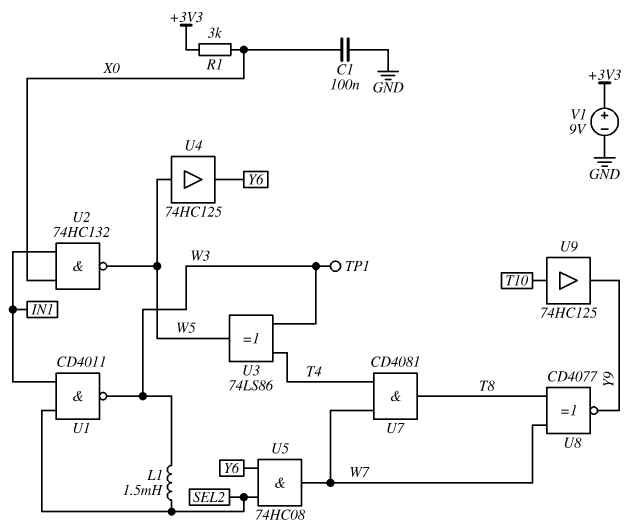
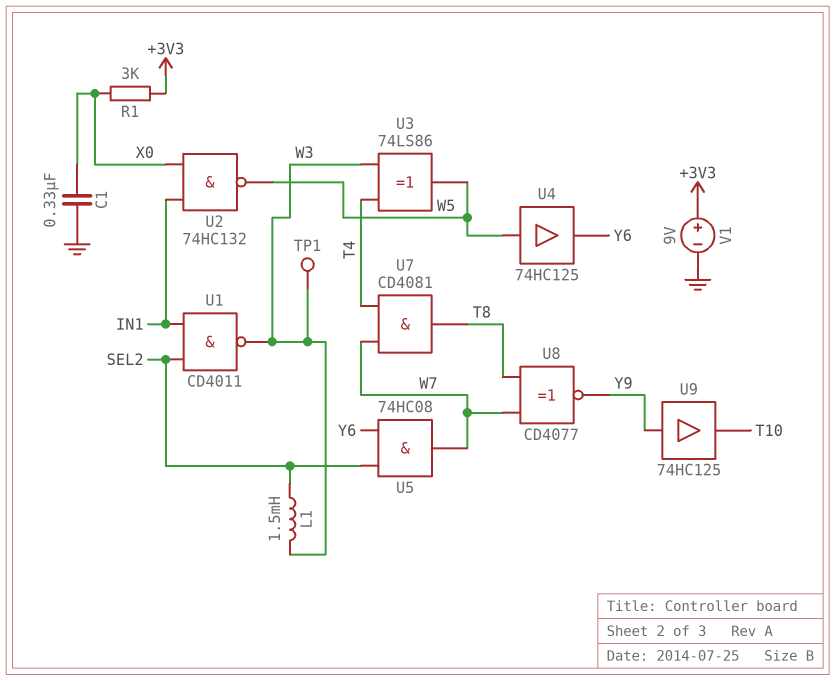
C1: 100nF (GND, X0) -> 330nF (GND, X0)
U9: buffer 74HC125 (in T10, out Y9) -> buffer 74HC125 (in Y9, out T10)

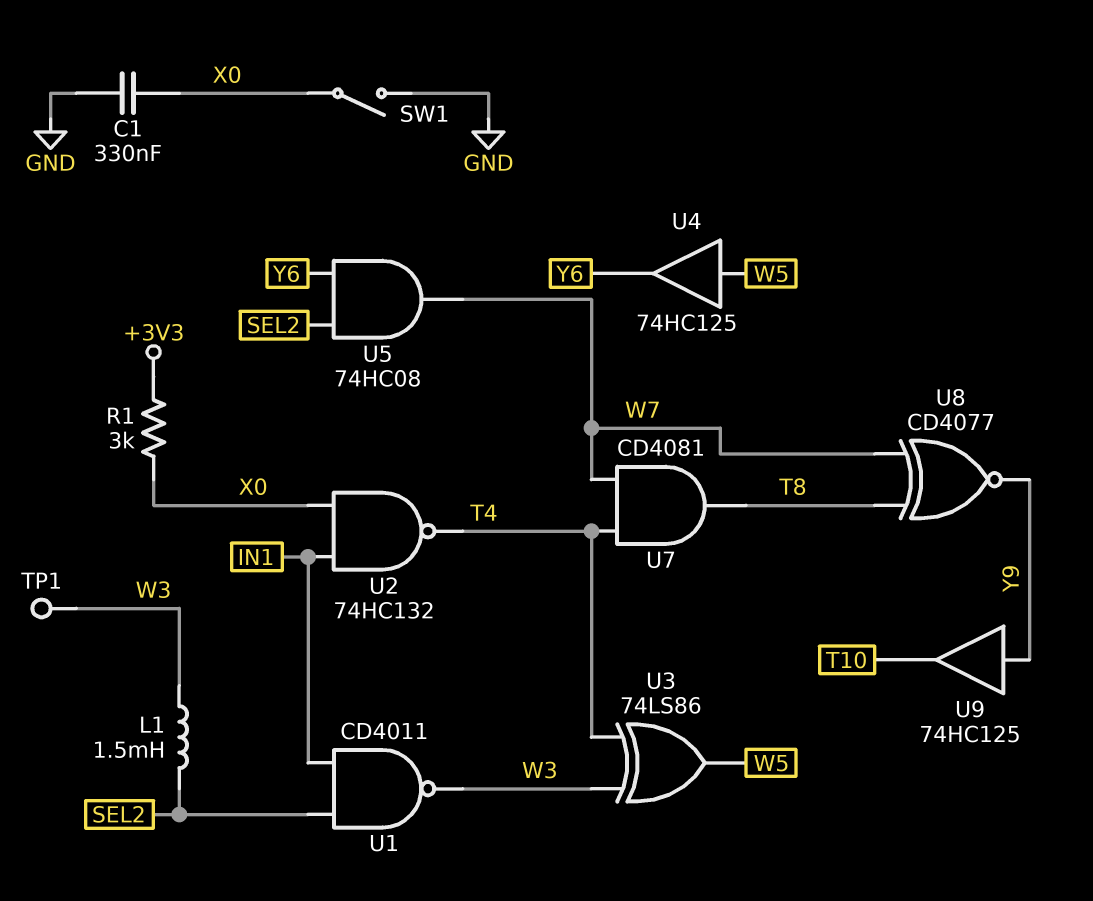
SW1: none -> switch (GND, X0)
U2: NAND 74HC132 (in IN1, in X0, out W5) -> NAND 74HC132 (in IN1, in X0, out T4)
V1: 9V (plus +3V3, minus GND) -> none

